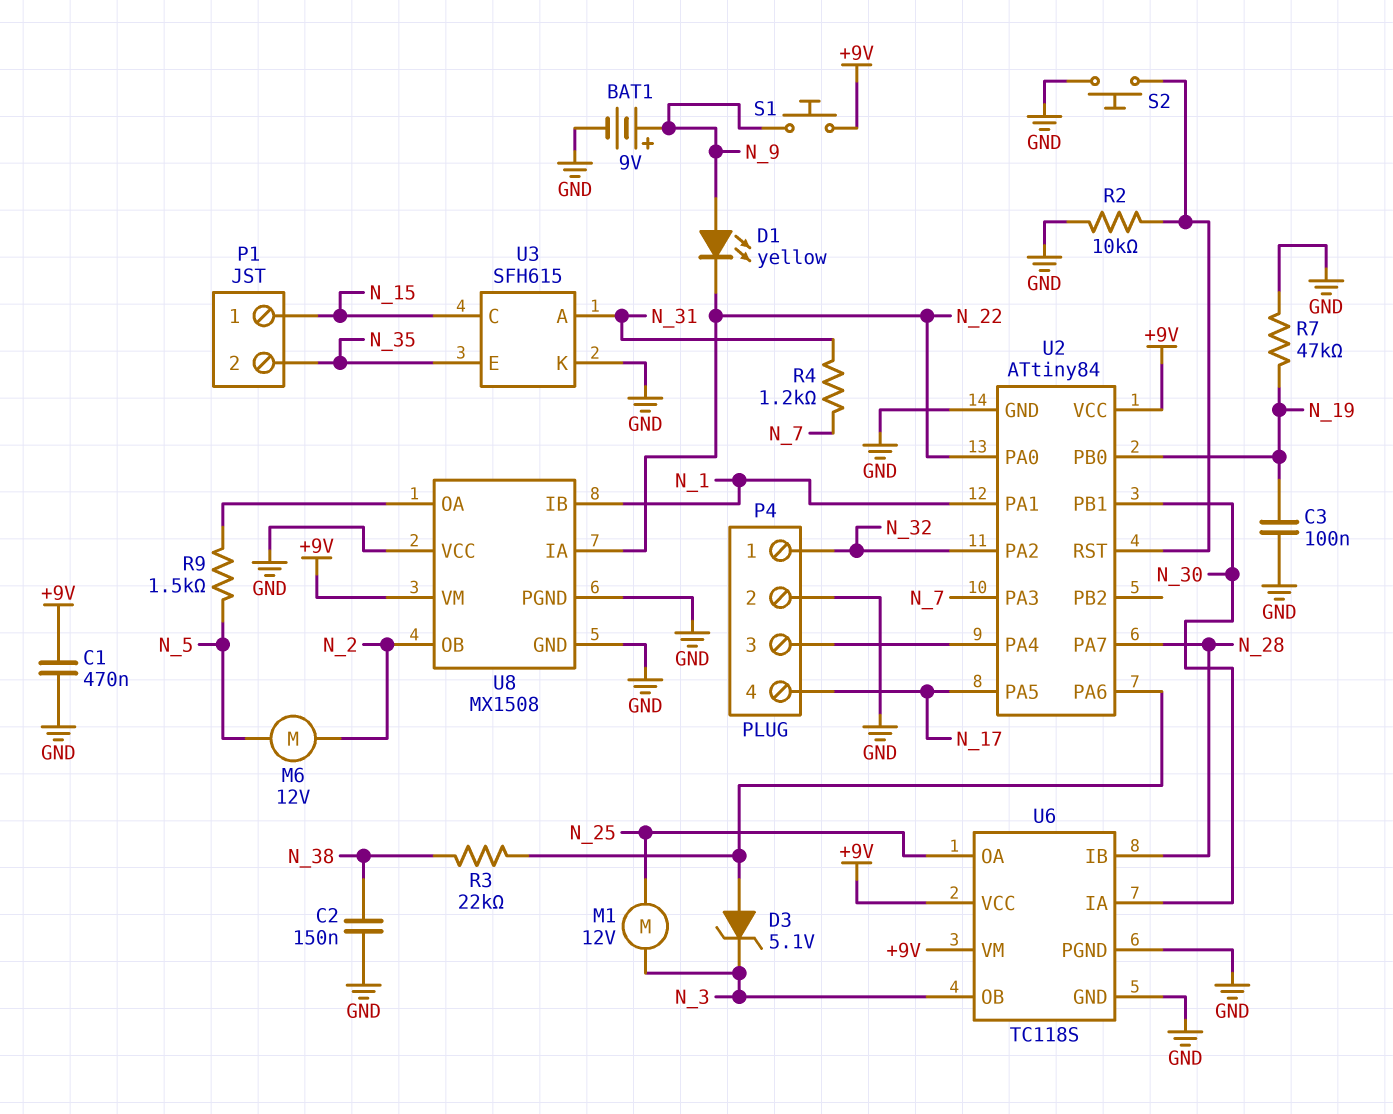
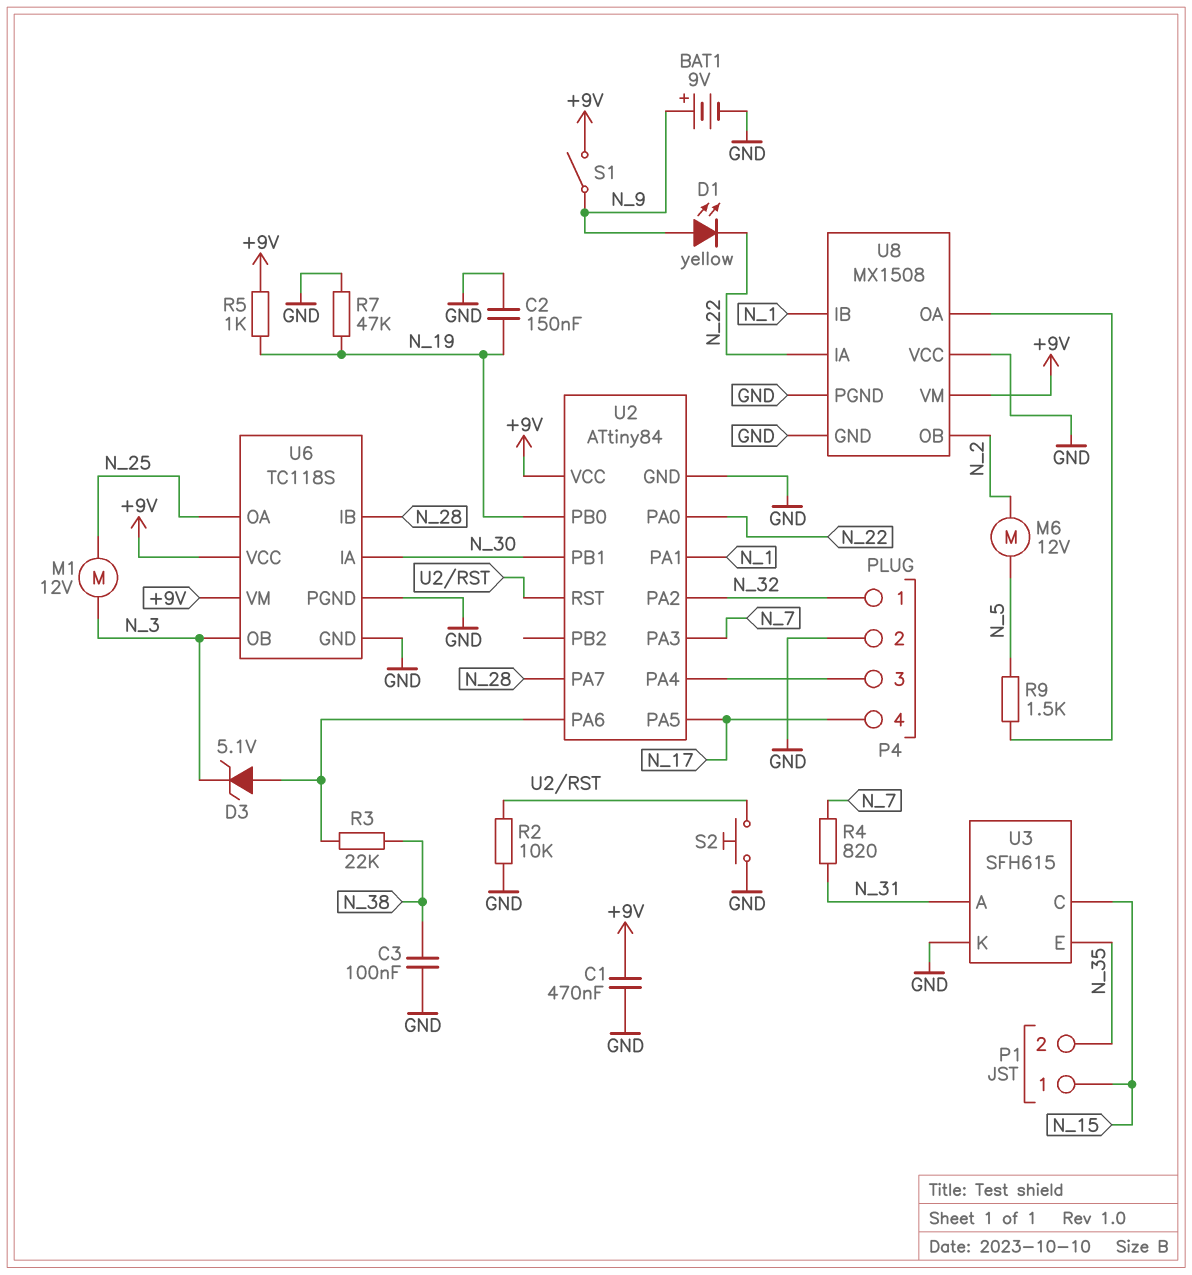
C2: 150nF (GND, N_38) -> 150nF (GND, N_19)
C3: 100nF (GND, N_19) -> 100nF (GND, N_38)
R4: 1.2k (N_7, N_31) -> 820 (N_7, N_31)
R5: none -> 1k (+9V, N_19)
S1: button (+9V, N_9) -> switch (+9V, N_9)

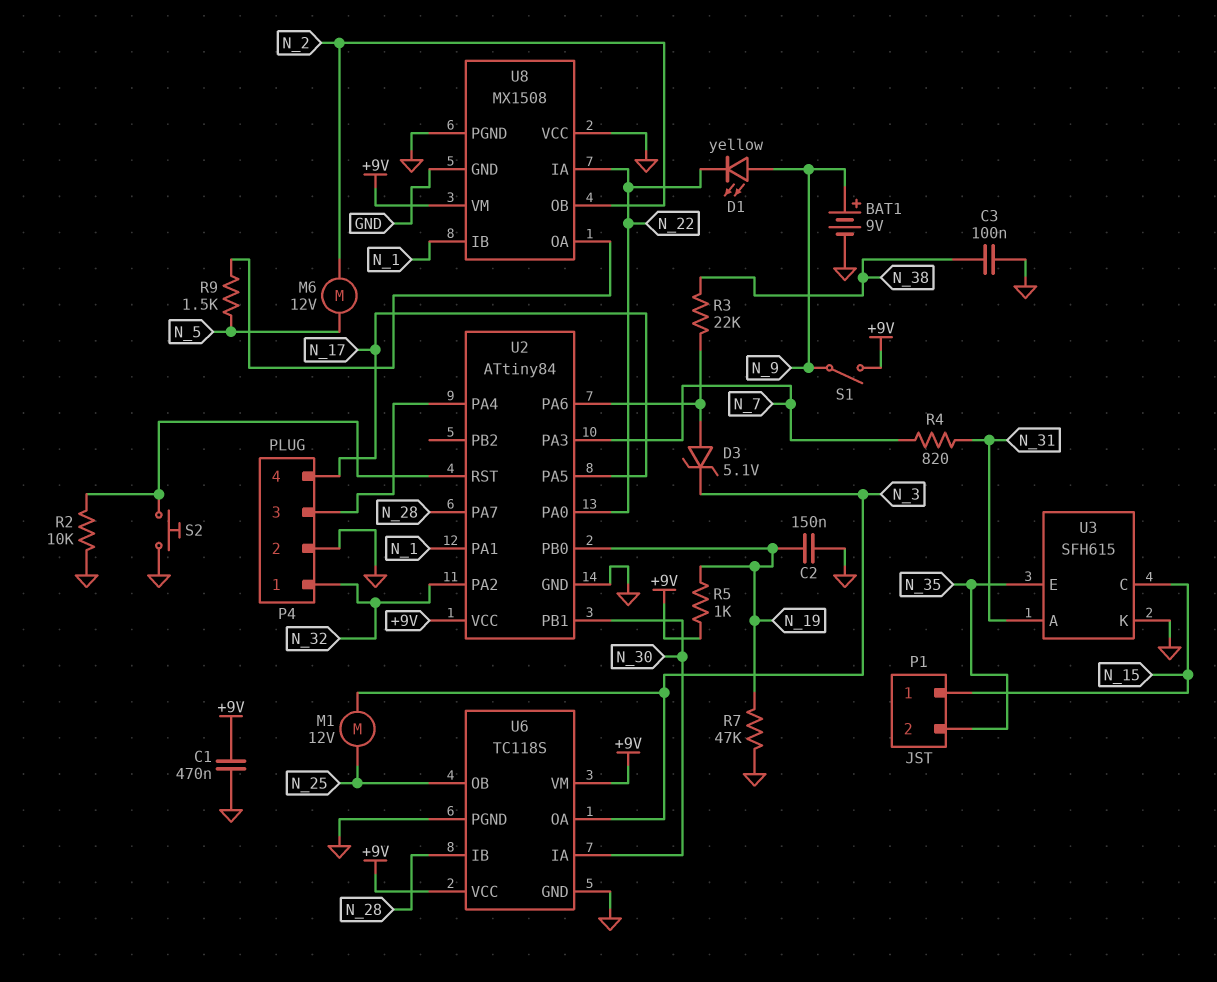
U6 pin OA: N_25 -> N_3
U6 pin OB: N_3 -> N_25

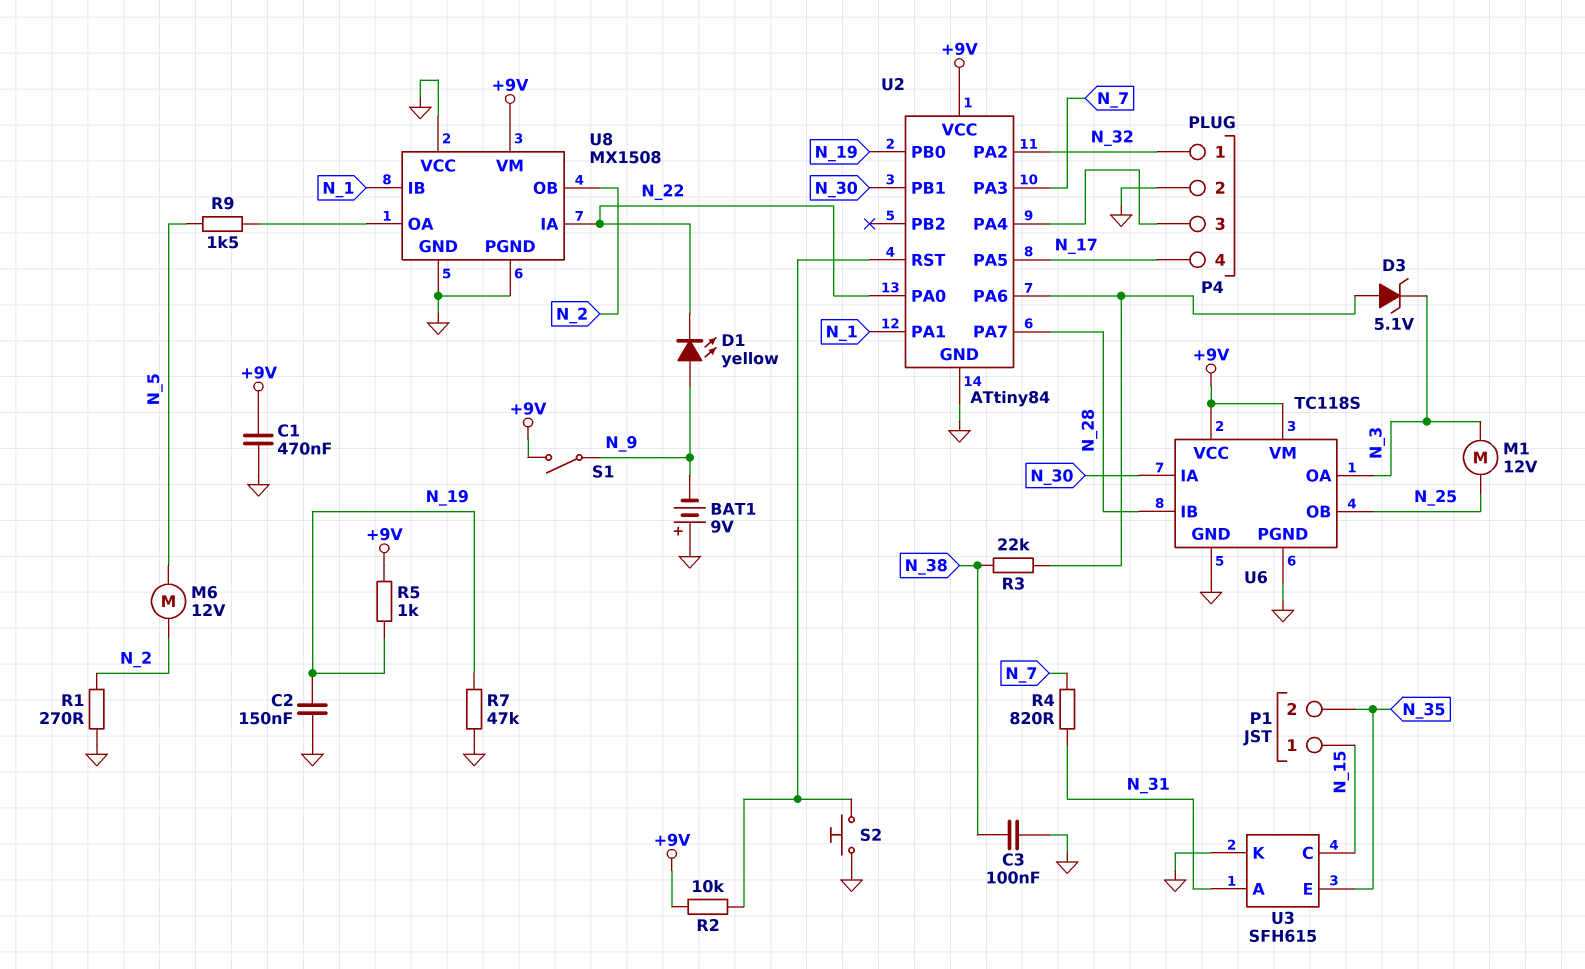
BAT1: 9V (plus N_9, minus GND) -> 9V (plus GND, minus N_9)
R1: none -> 270 (GND, N_2)
R2: 10k (GND, U2/RST) -> 10k (+9V, U2/RST)

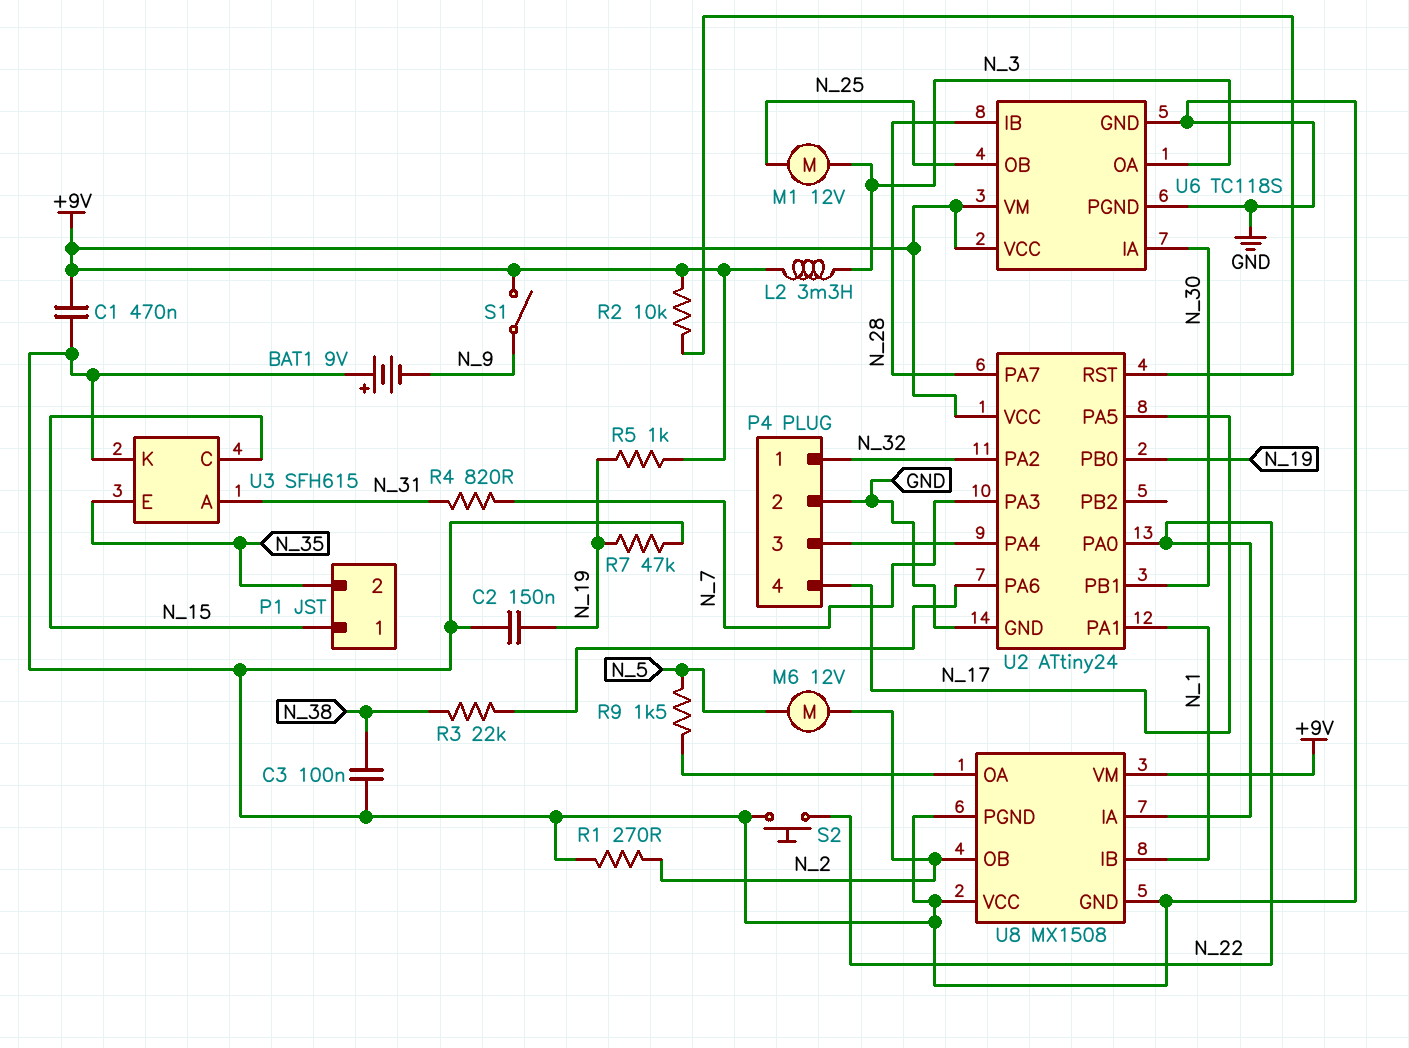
D1: LED yellow (A N_9, K N_22) -> none
D3: zener 5.1V (A U2/PA6, K N_3) -> none
L2: none -> 3.3mH (+9V, N_3)
S2: button (GND, U2/RST) -> button (GND, N_22)
U2: ATtiny84 -> ATtiny24

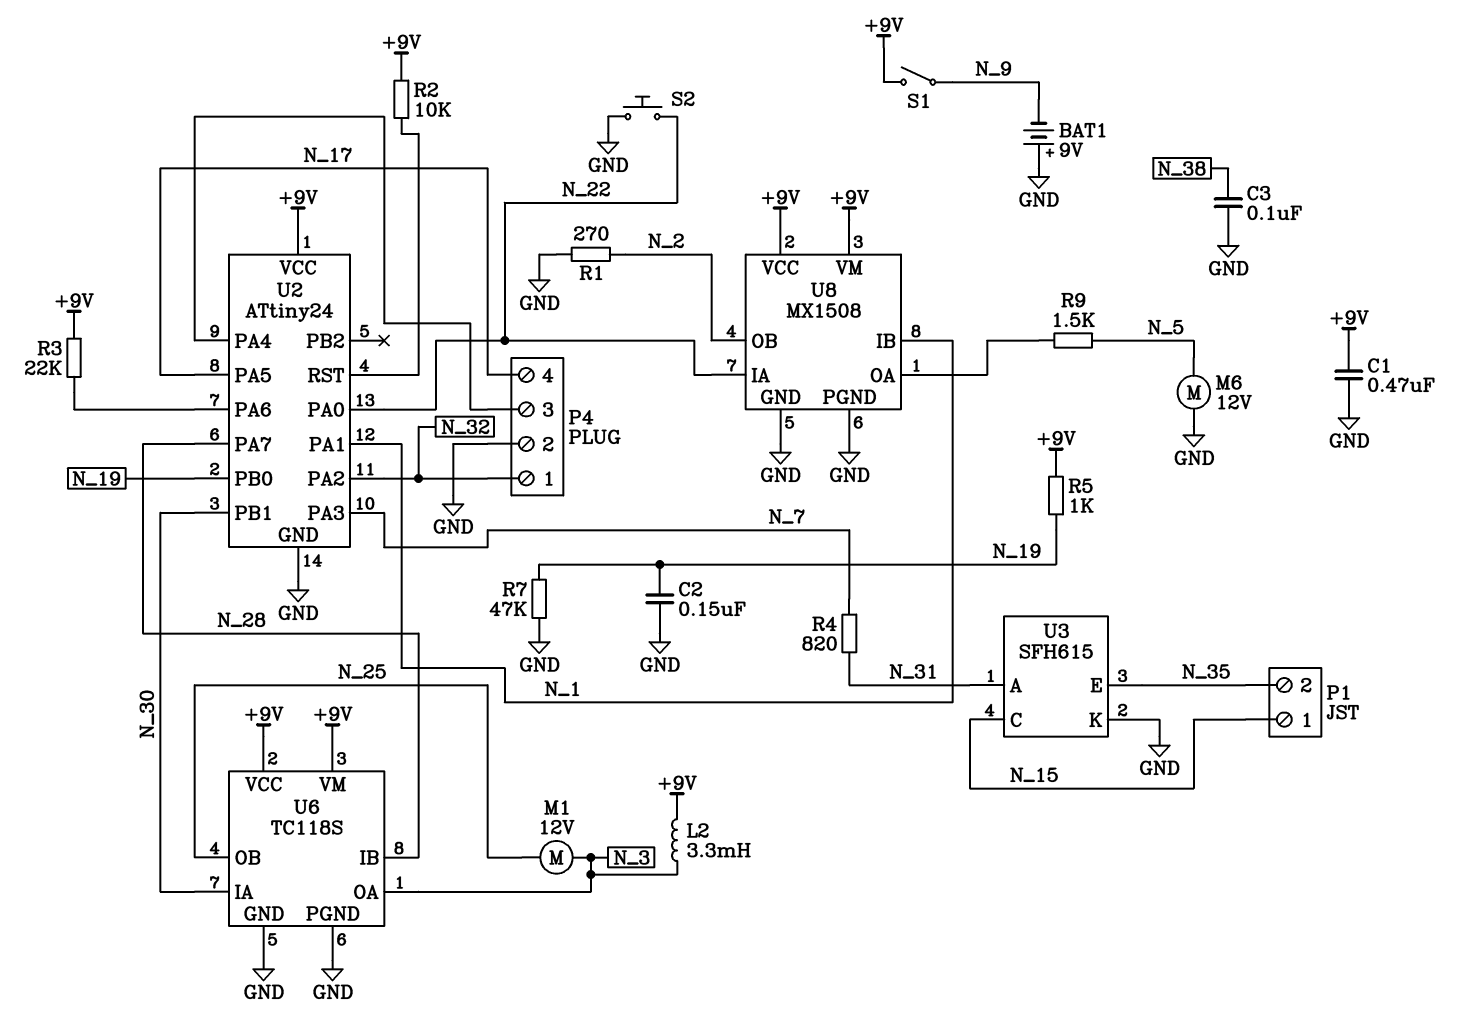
M6: motor 12V (N_2, N_5) -> motor 12V (GND, N_5)
R3: 22k (N_38, U2/PA6) -> 22k (+9V, U2/PA6)
U8 pin VCC: GND -> +9V

